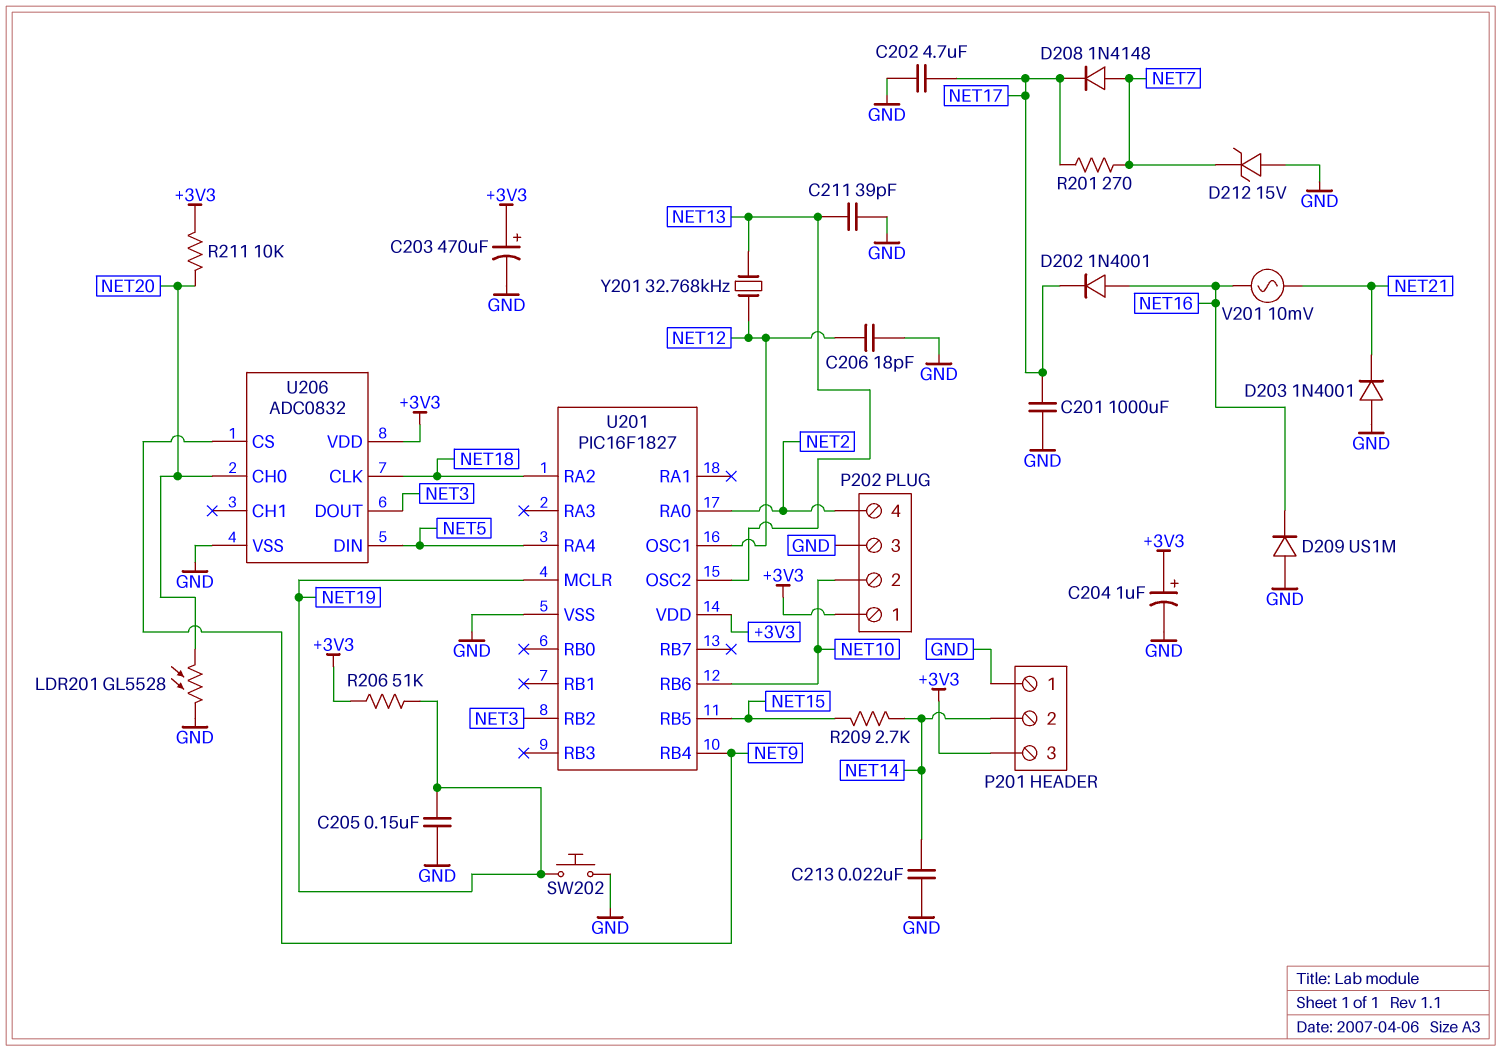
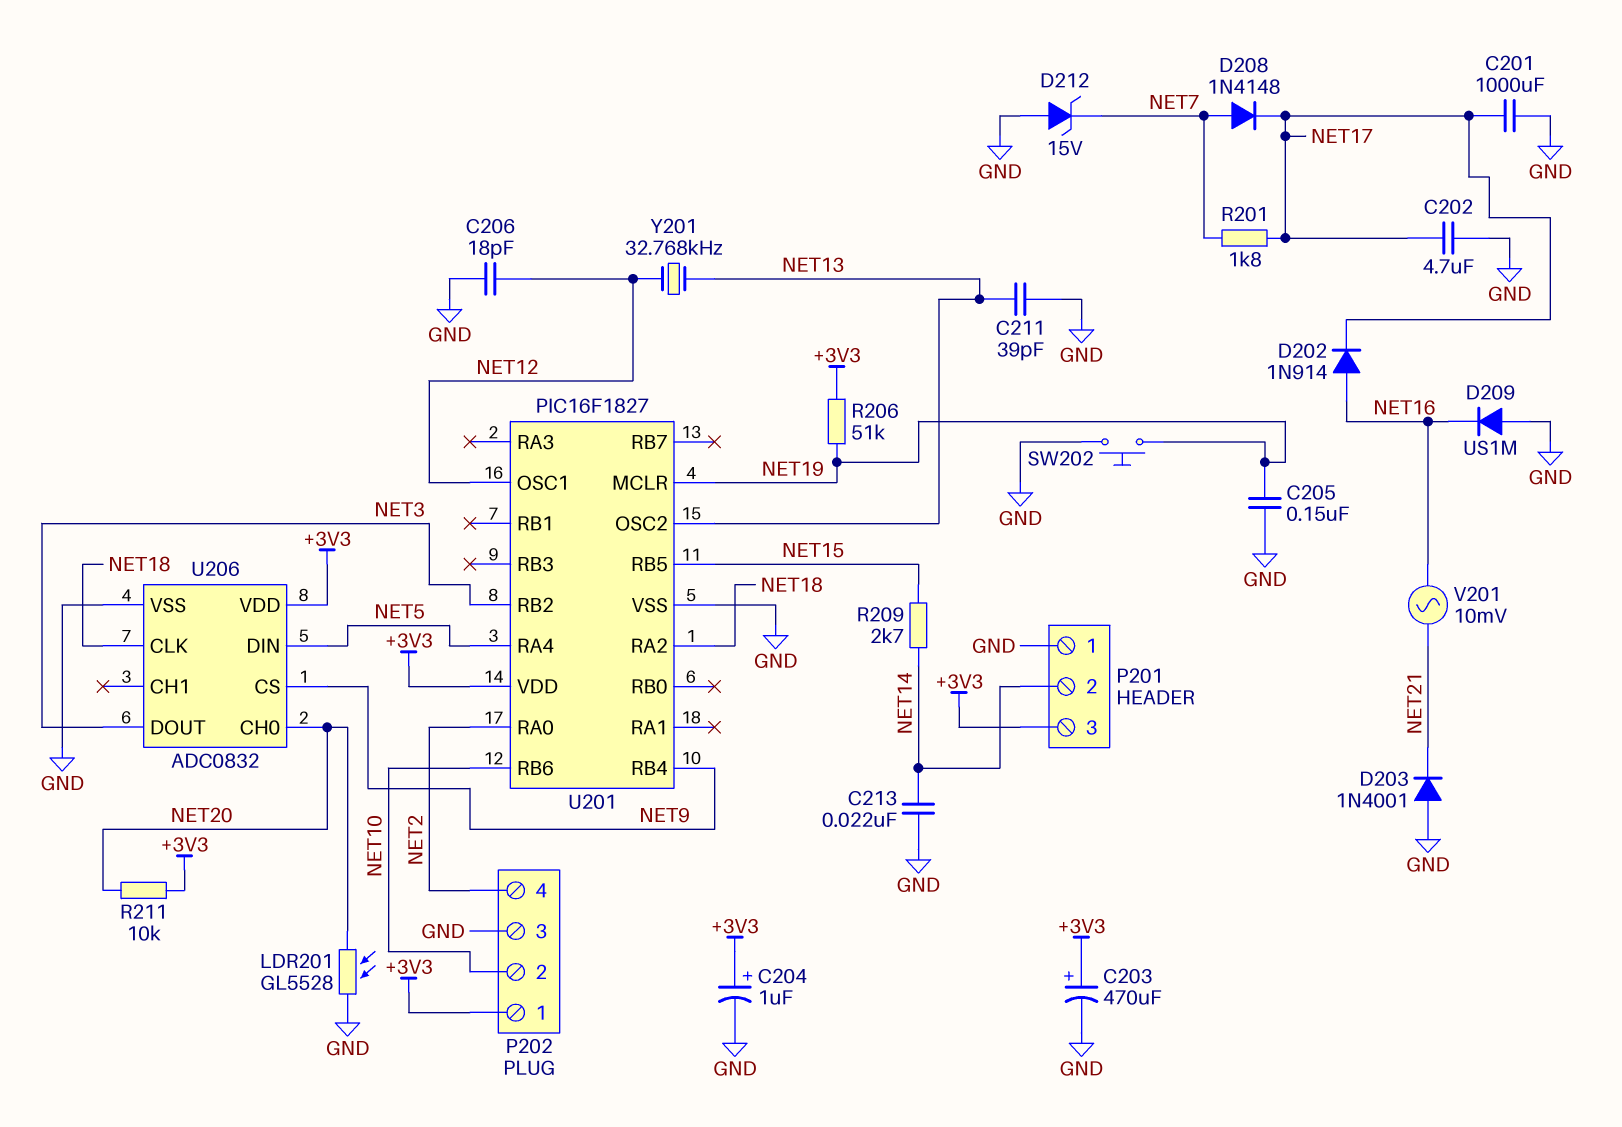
D202: diode 1N4001 (A NET16, K NET17) -> diode 1N914 (A NET16, K NET17)
R201: 270 (NET7, NET17) -> 1.8k (NET7, NET17)

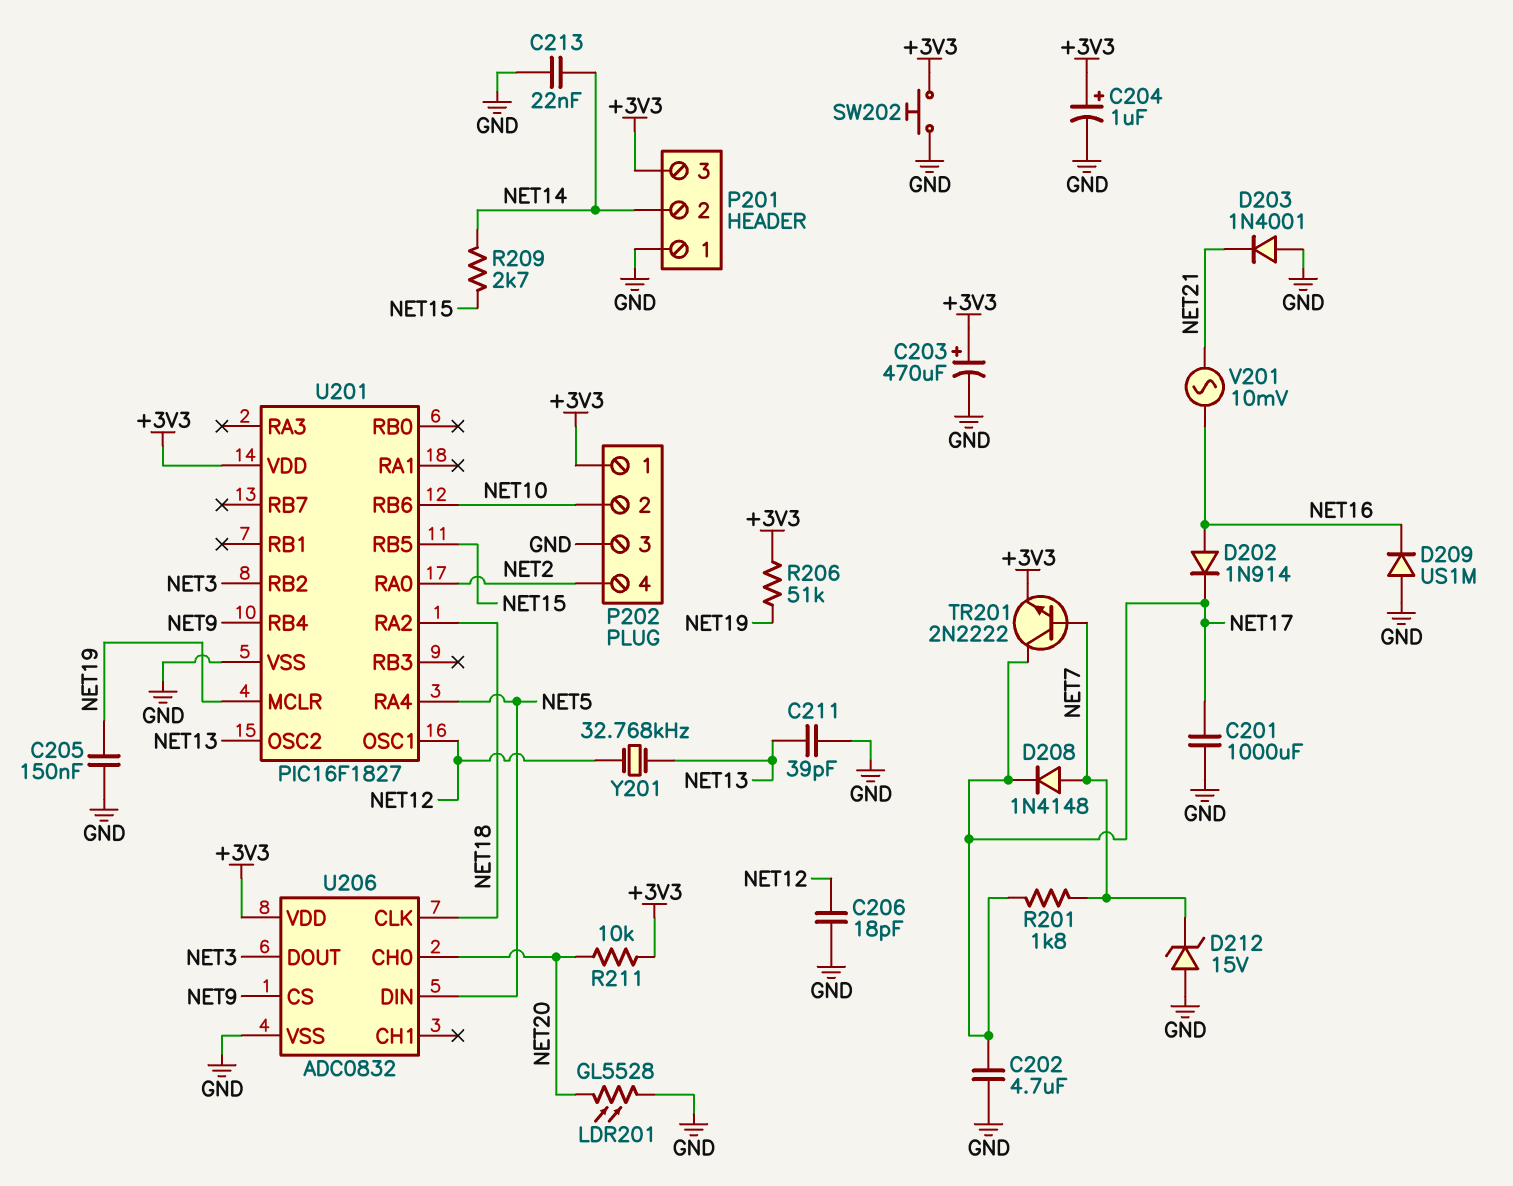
SW202: button (GND, NET19) -> button (+3V3, GND)
TR201: none -> NPN 2N2222 (B NET7, C NET17, E +3V3)

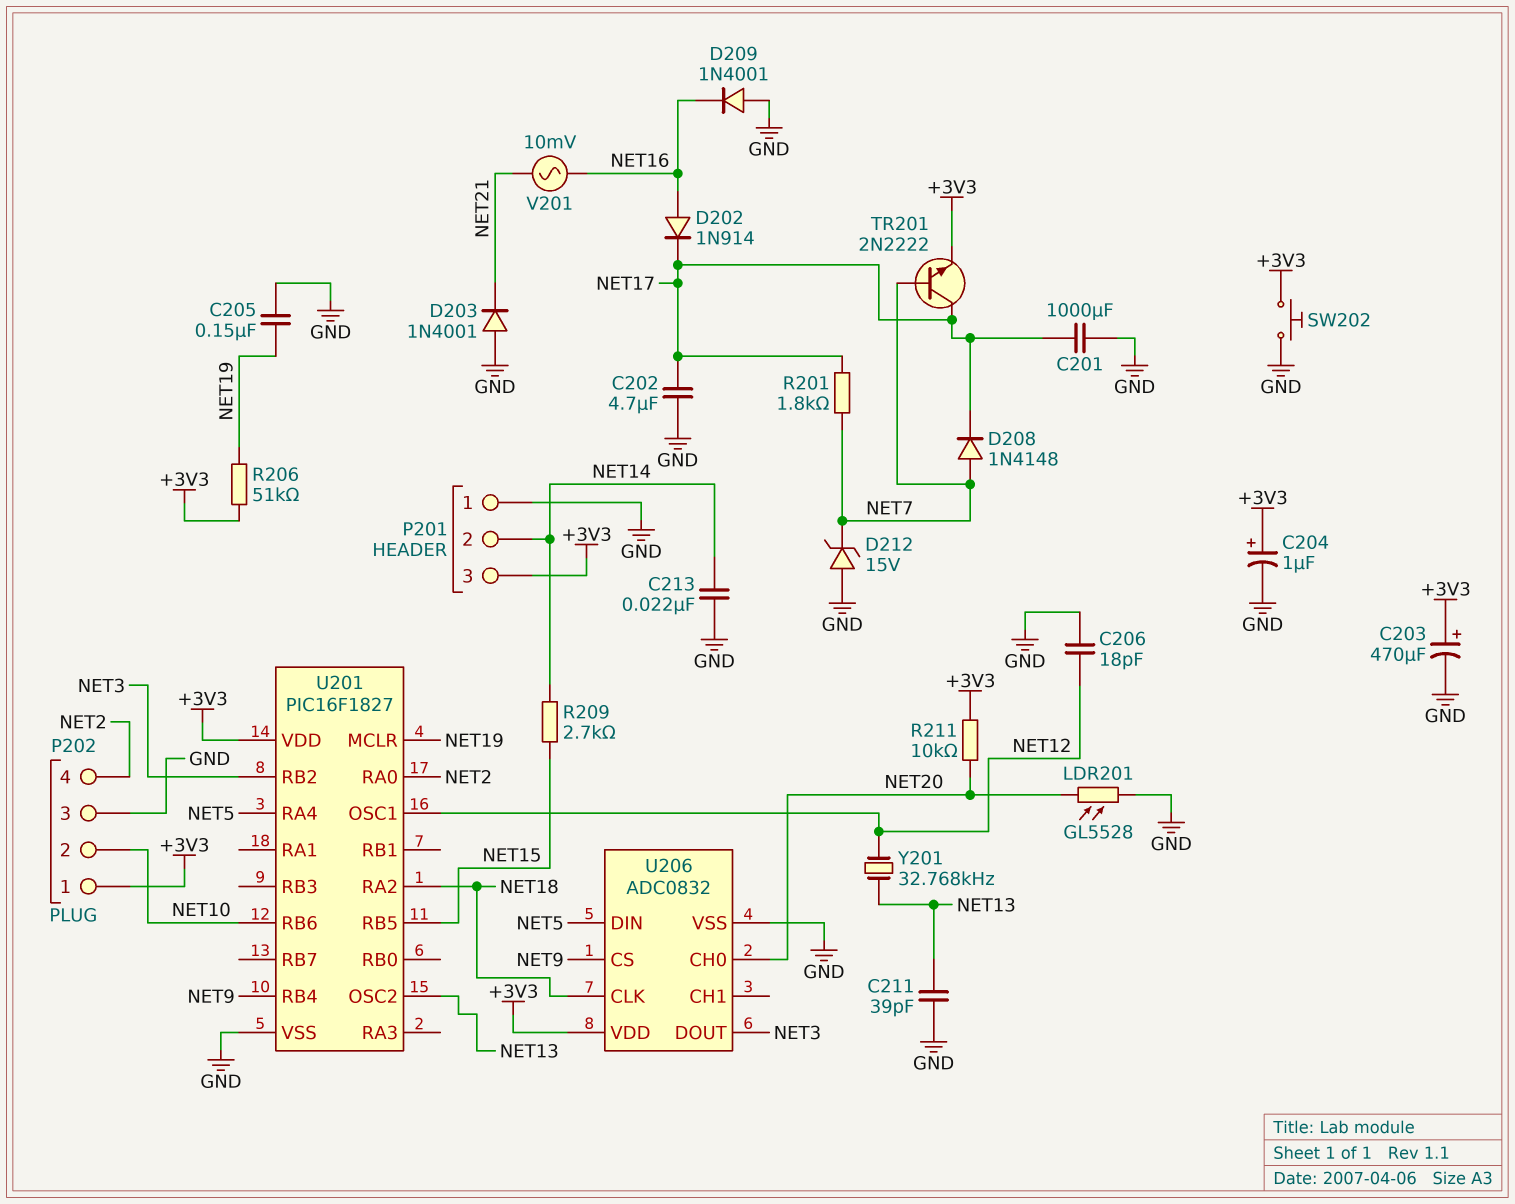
D209: diode US1M (A GND, K NET16) -> diode 1N4001 (A GND, K NET16)

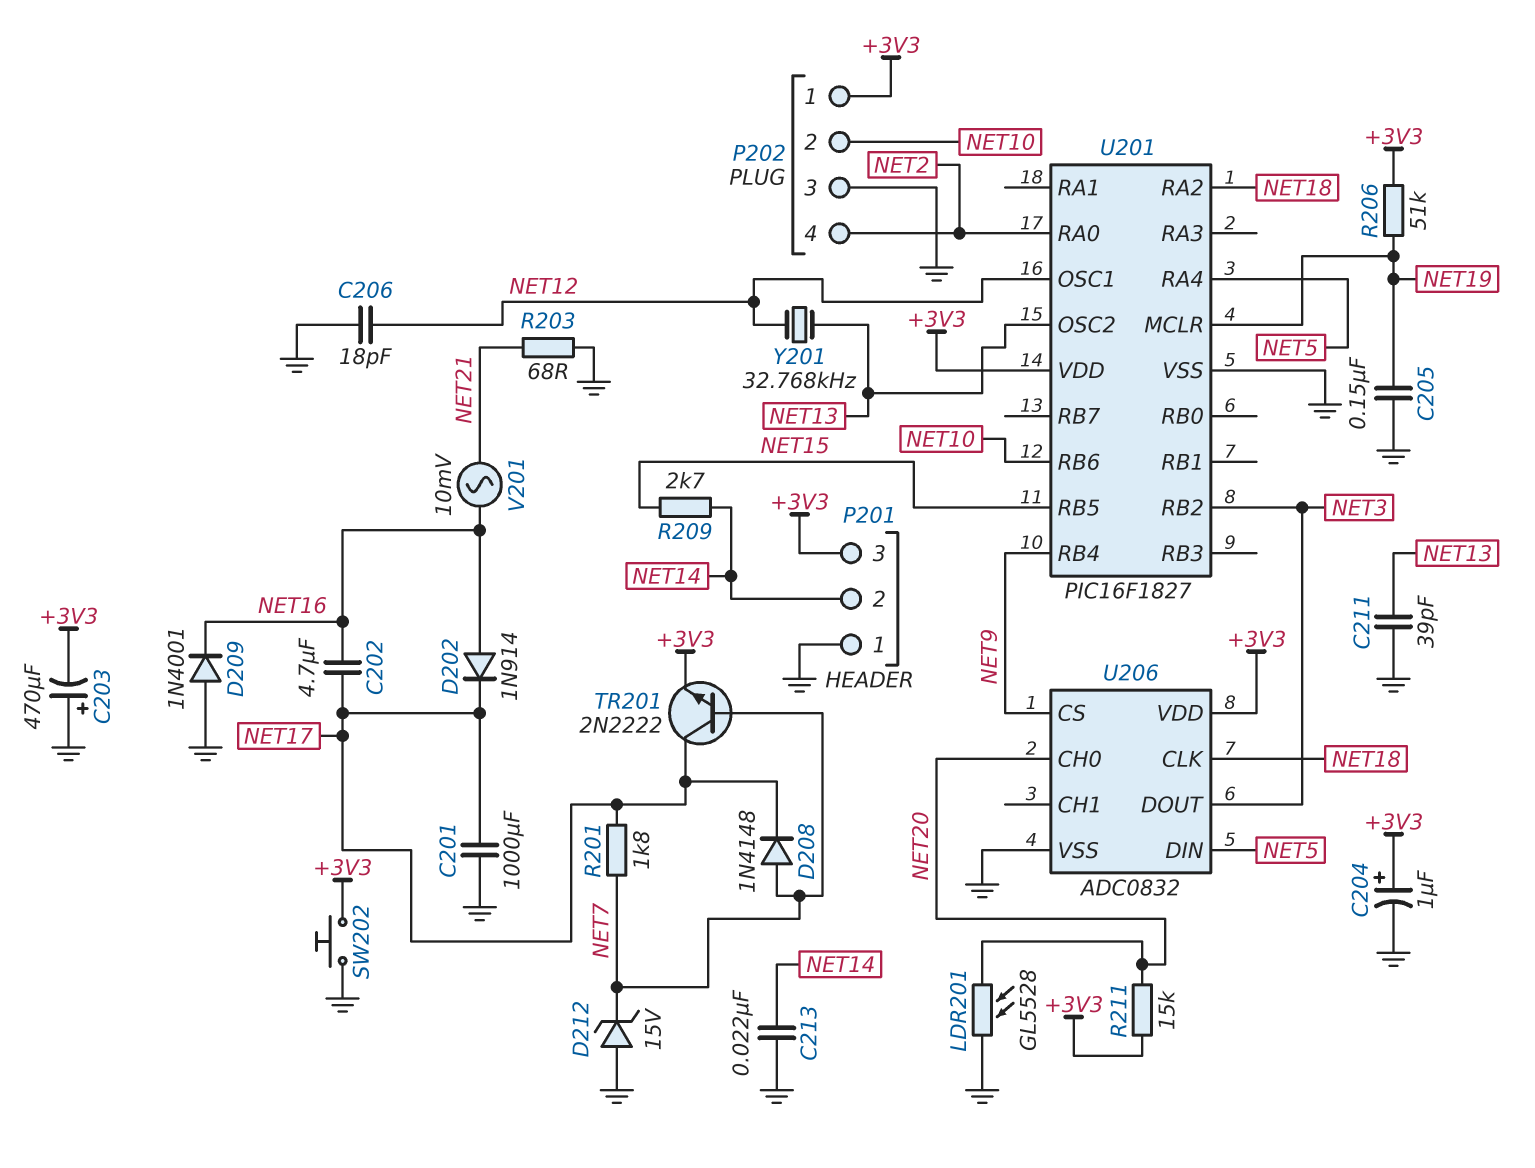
C202: 4.7uF (GND, NET17) -> 4.7uF (NET16, NET17)
C203: 470uF (plus +3V3, minus GND) -> 470uF (plus GND, minus +3V3)
D203: diode 1N4001 (A GND, K NET21) -> none
R203: none -> 68 (GND, NET21)
R211: 10k (+3V3, NET20) -> 15k (+3V3, NET20)

